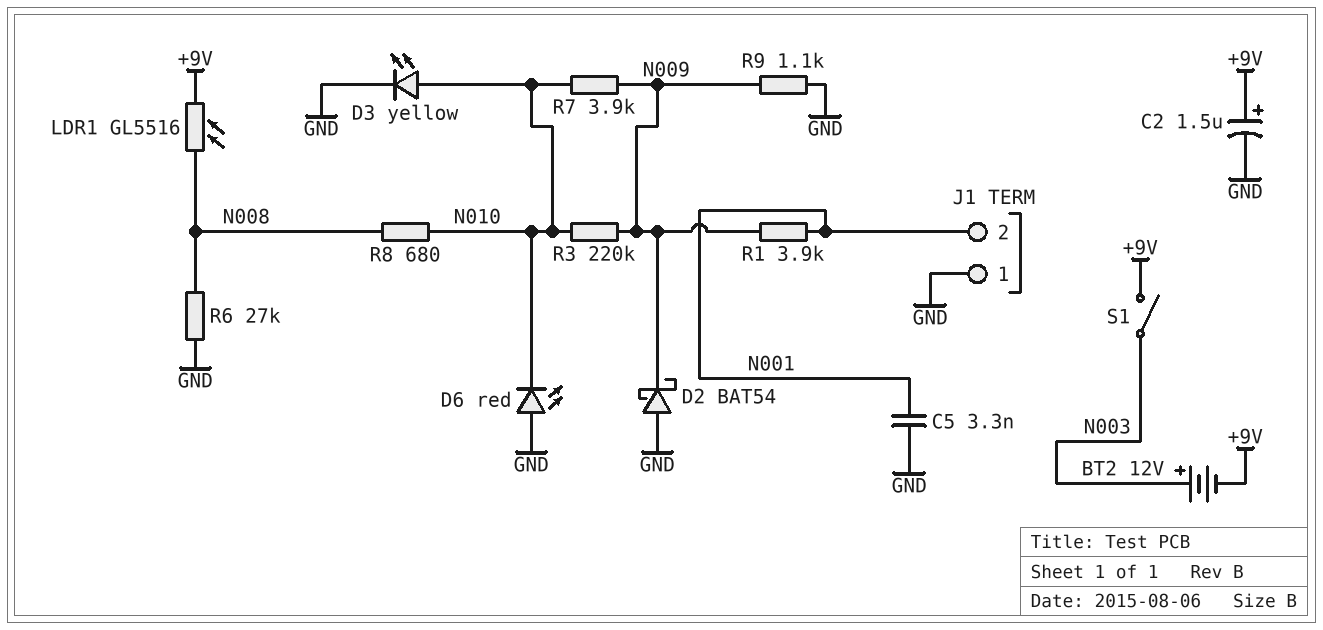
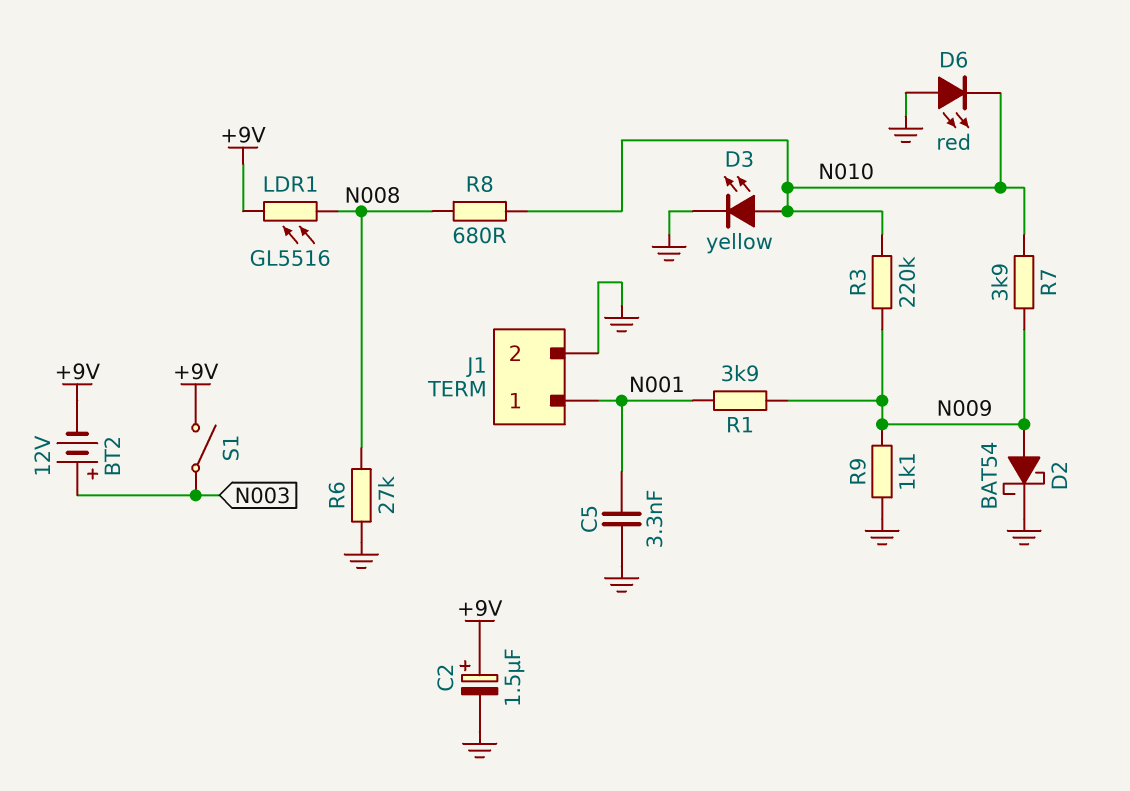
D2: schottky BAT54 (A GND, K N009) -> schottky BAT54 (A N009, K GND)
J1 pin 1: GND -> N001
J1 pin 2: N001 -> GND

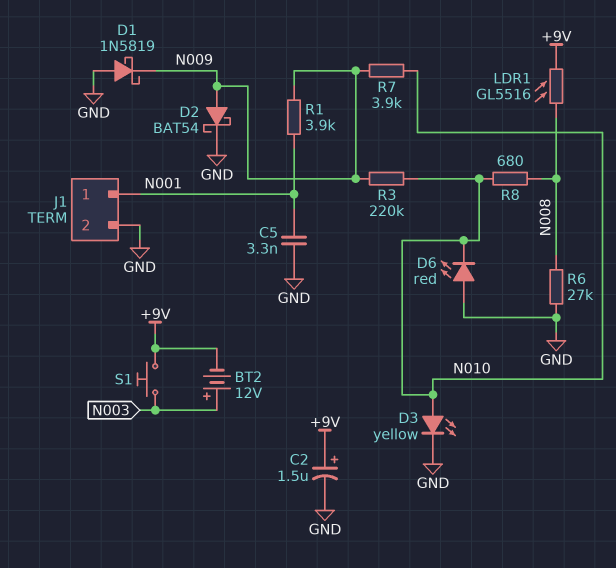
D1: none -> schottky 1N5819 (A GND, K N009)
R9: 1.1k (GND, N009) -> none
S1: switch (+9V, N003) -> button (+9V, N003)

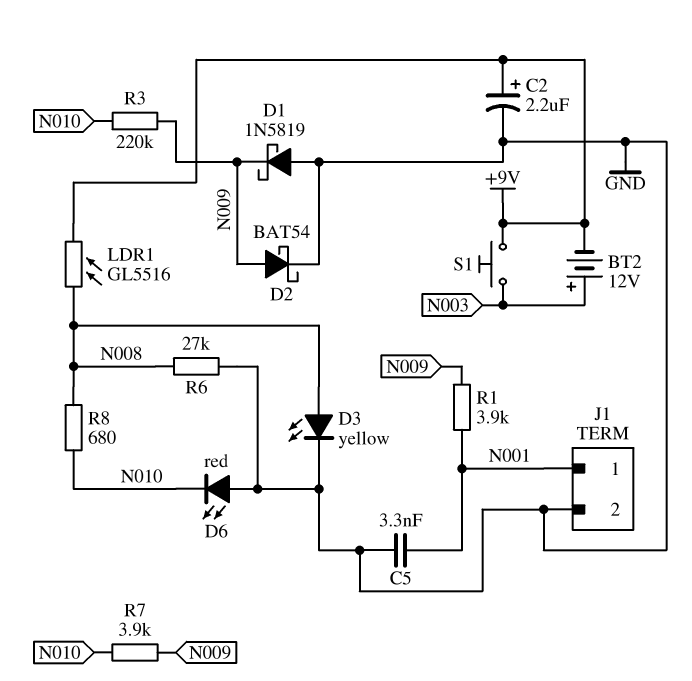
C2: 1.5uF (plus +9V, minus GND) -> 2.2uF (plus +9V, minus GND)
D3: LED yellow (A N010, K GND) -> LED yellow (A N008, K GND)

